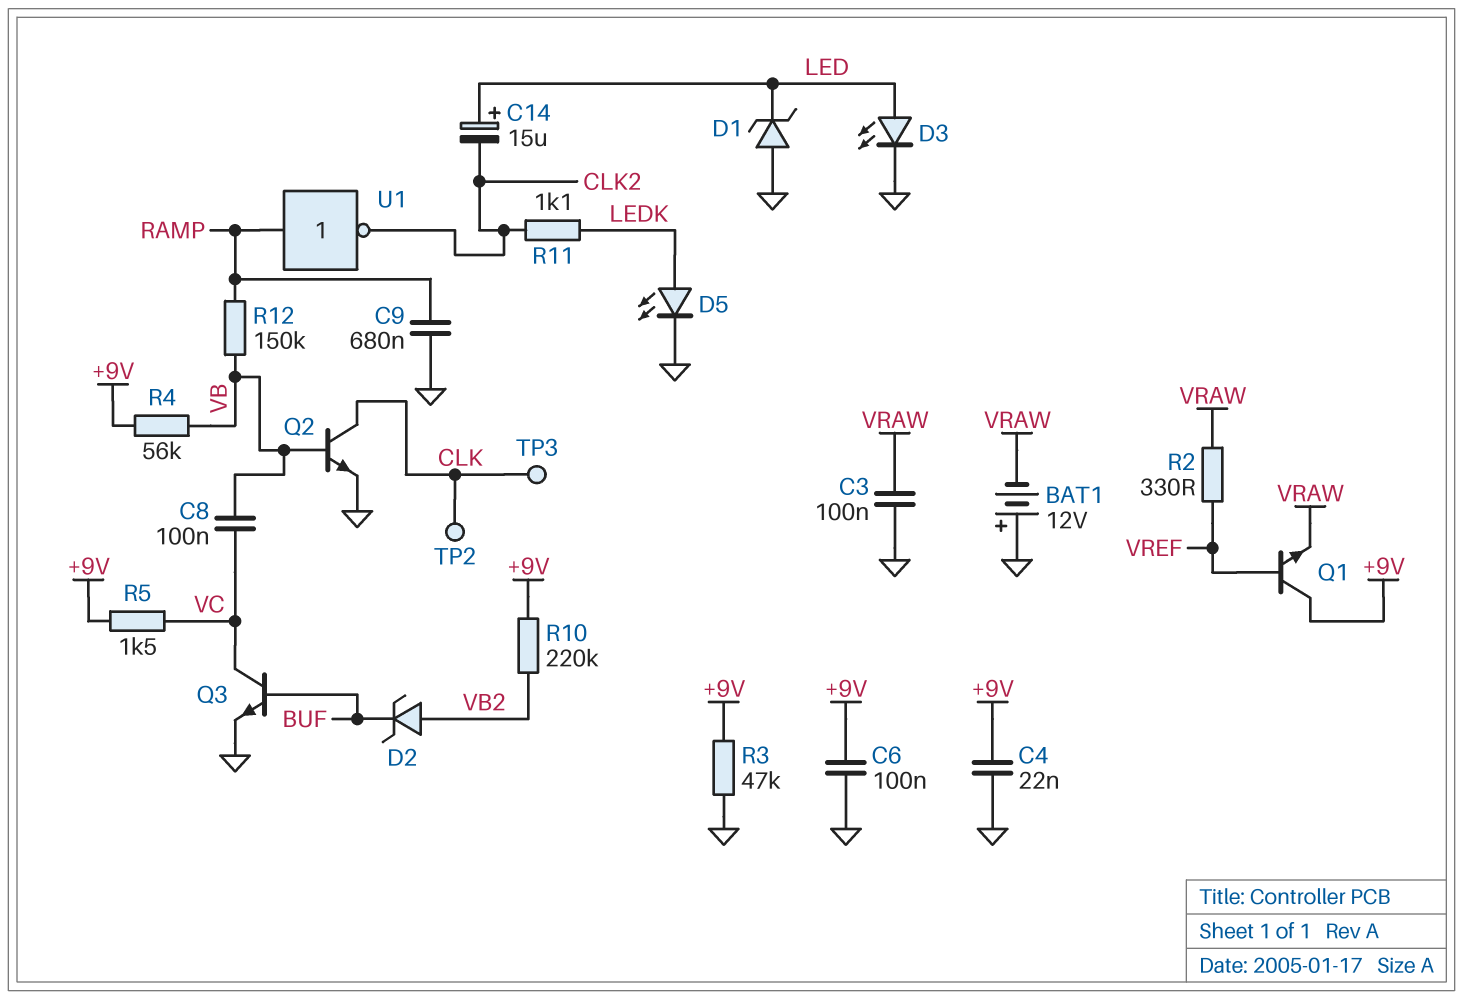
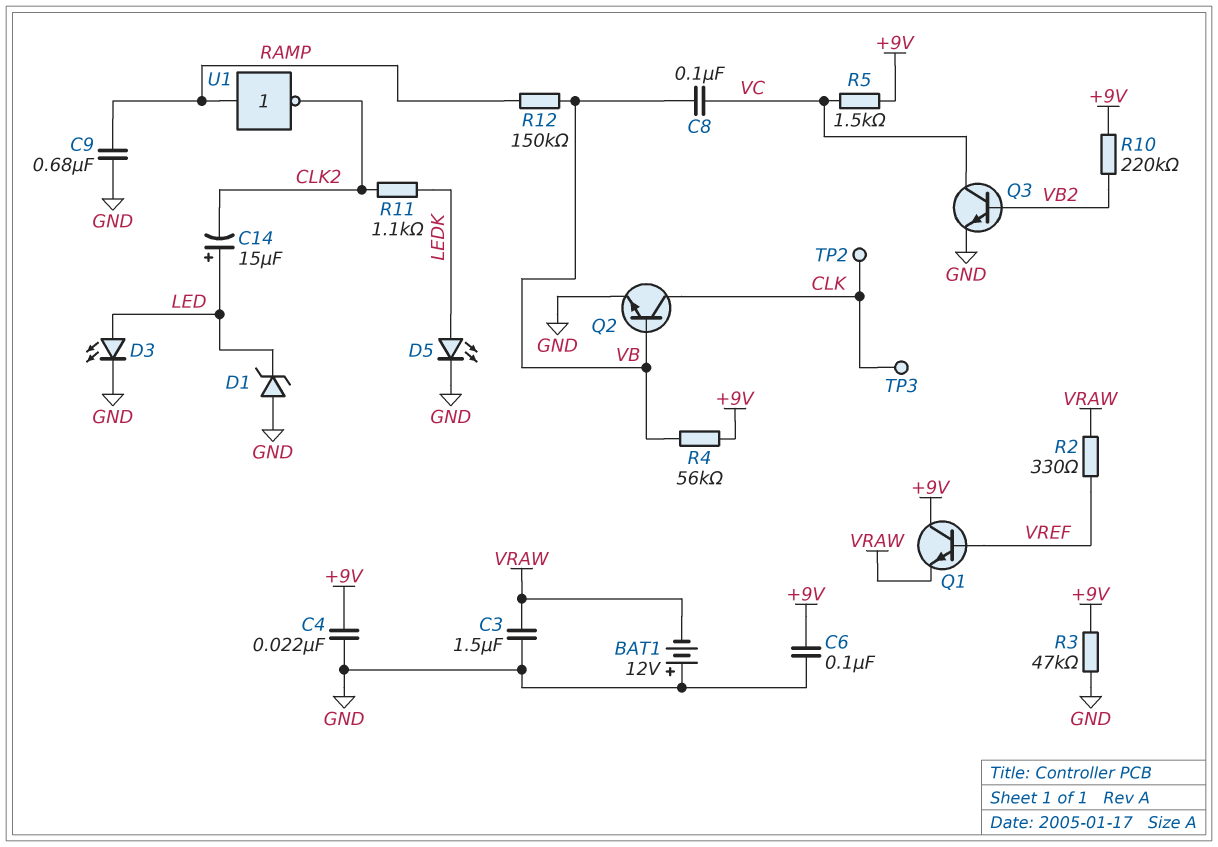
C3: 100nF (GND, VRAW) -> 1.5uF (GND, VRAW)
D2: zener (A VB2, K BUF) -> none
Q3: NPN (B BUF, C VC, E GND) -> NPN (B VB2, C VC, E GND)

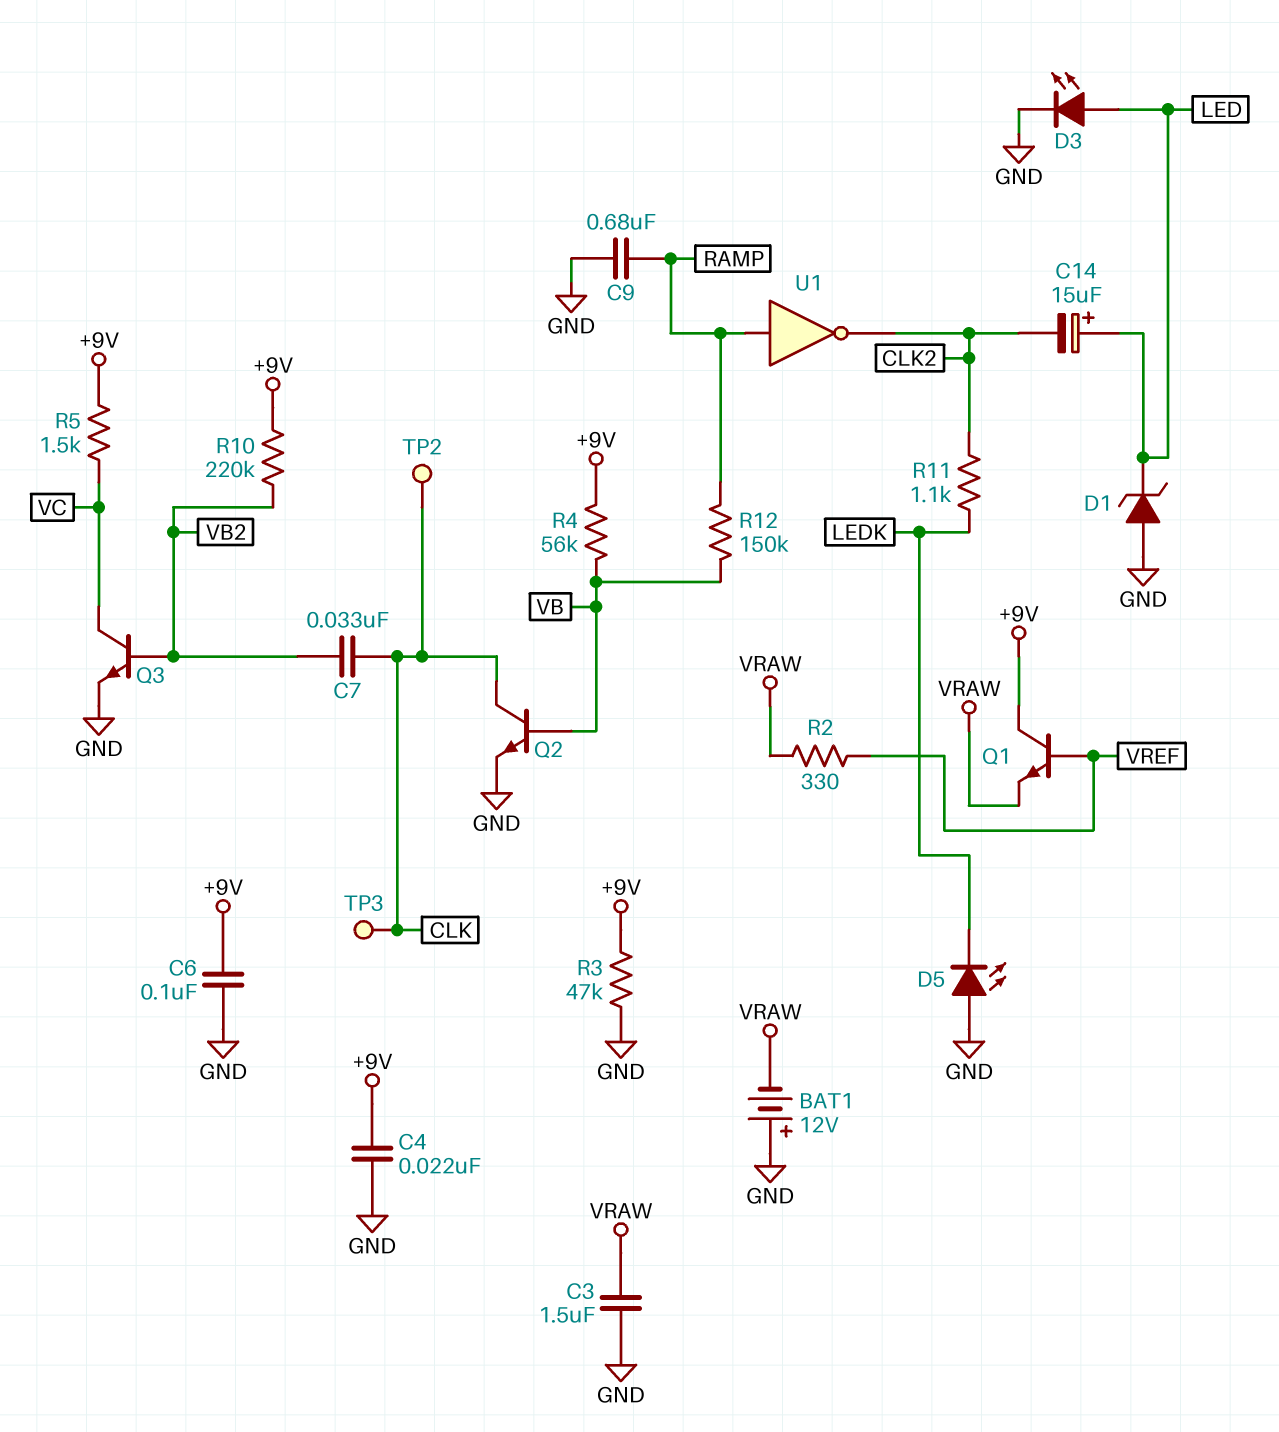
C7: none -> 33nF (CLK, VB2)
C8: 100nF (VB, VC) -> none
D5: LED (A LEDK, K GND) -> LED (A GND, K LEDK)

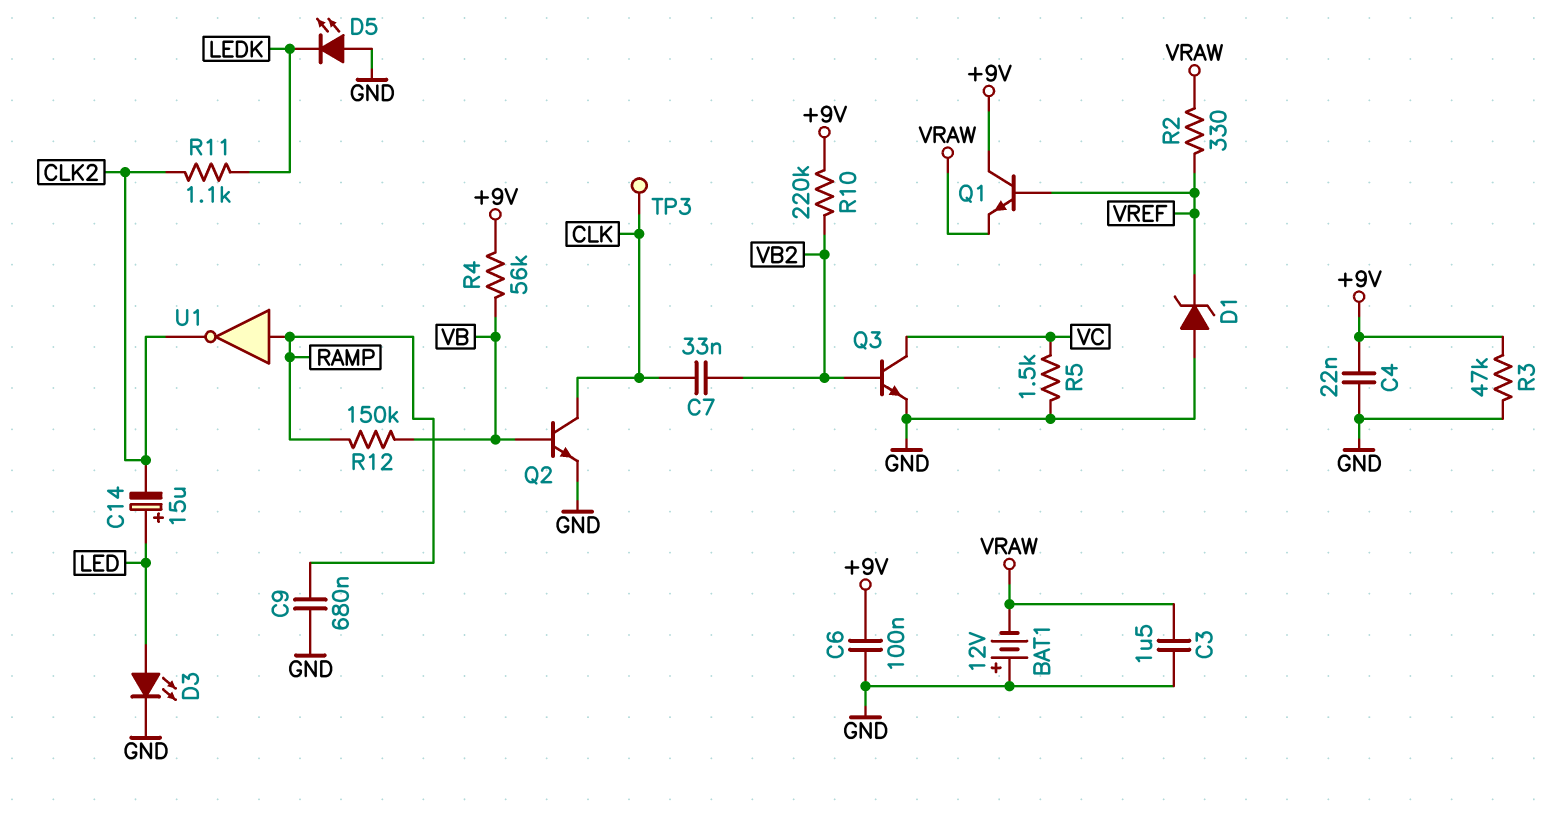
D1: zener (A GND, K LED) -> zener (A GND, K VREF)
R5: 1.5k (+9V, VC) -> 1.5k (GND, VC)
TP2: test point (CLK) -> none

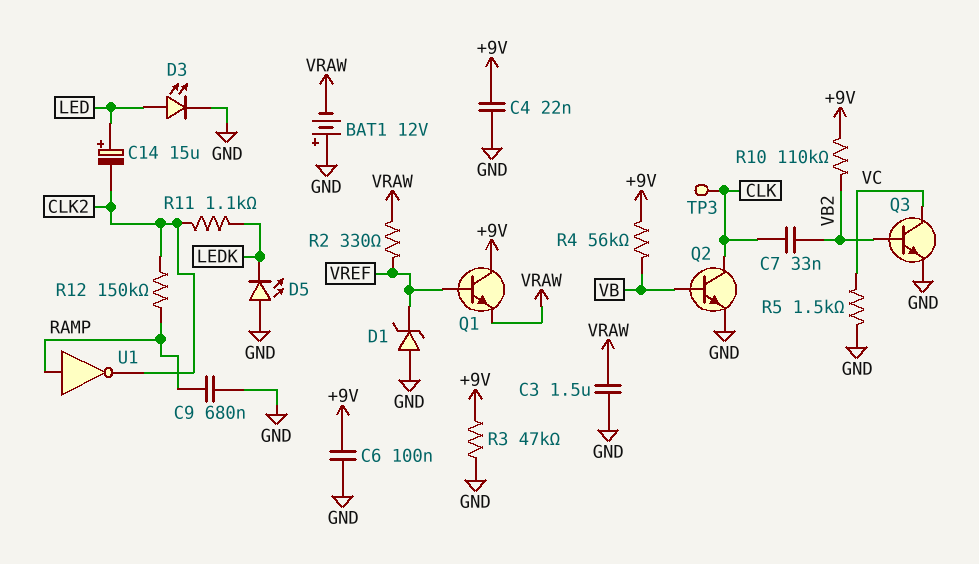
R10: 220k (+9V, VB2) -> 110k (+9V, VB2)
R12: 150k (RAMP, VB) -> 150k (CLK2, RAMP)

